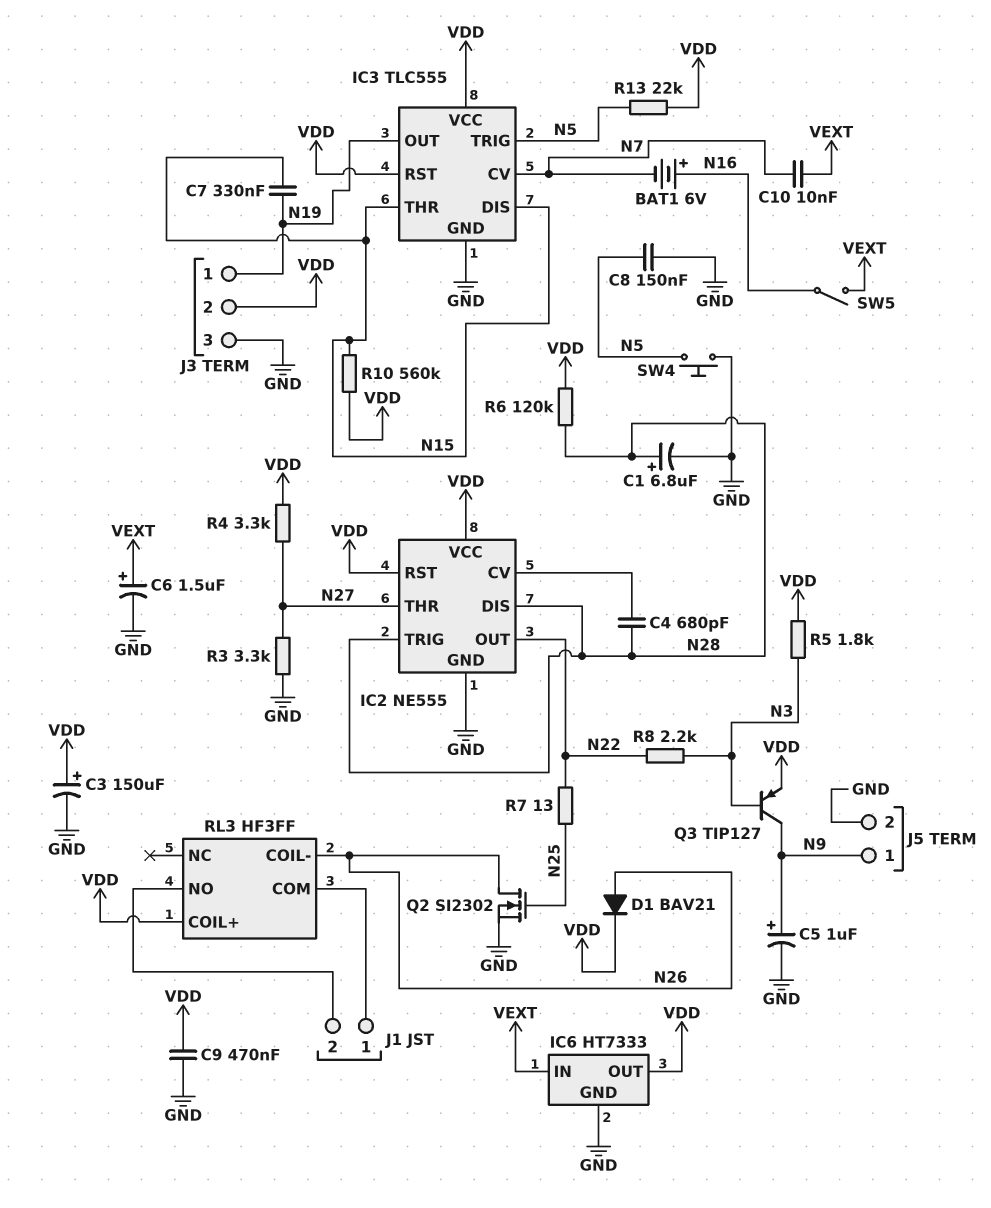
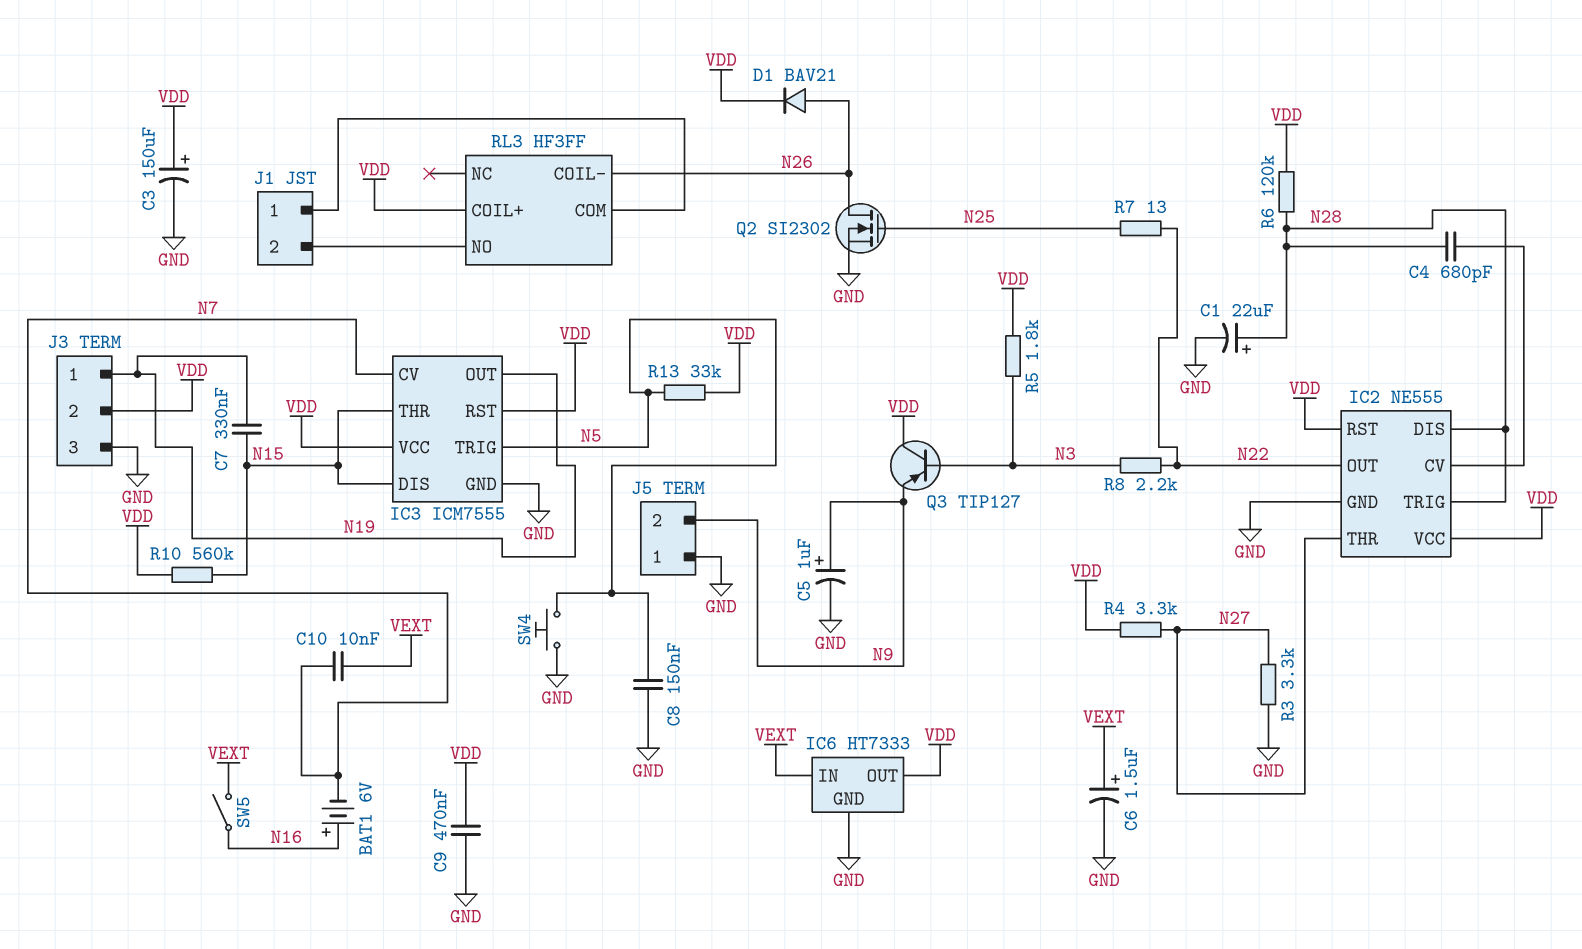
C1: 6.8uF (plus N28, minus GND) -> 22uF (plus N28, minus GND)
IC3: TLC555 -> ICM7555
J5 pin 1: N9 -> GND
J5 pin 2: GND -> N9
Q3: PNP TIP127 (B N3, C N9, E VDD) -> PNP TIP127 (B N3, C VDD, E N9)
R13: 22k (N5, VDD) -> 33k (N5, VDD)

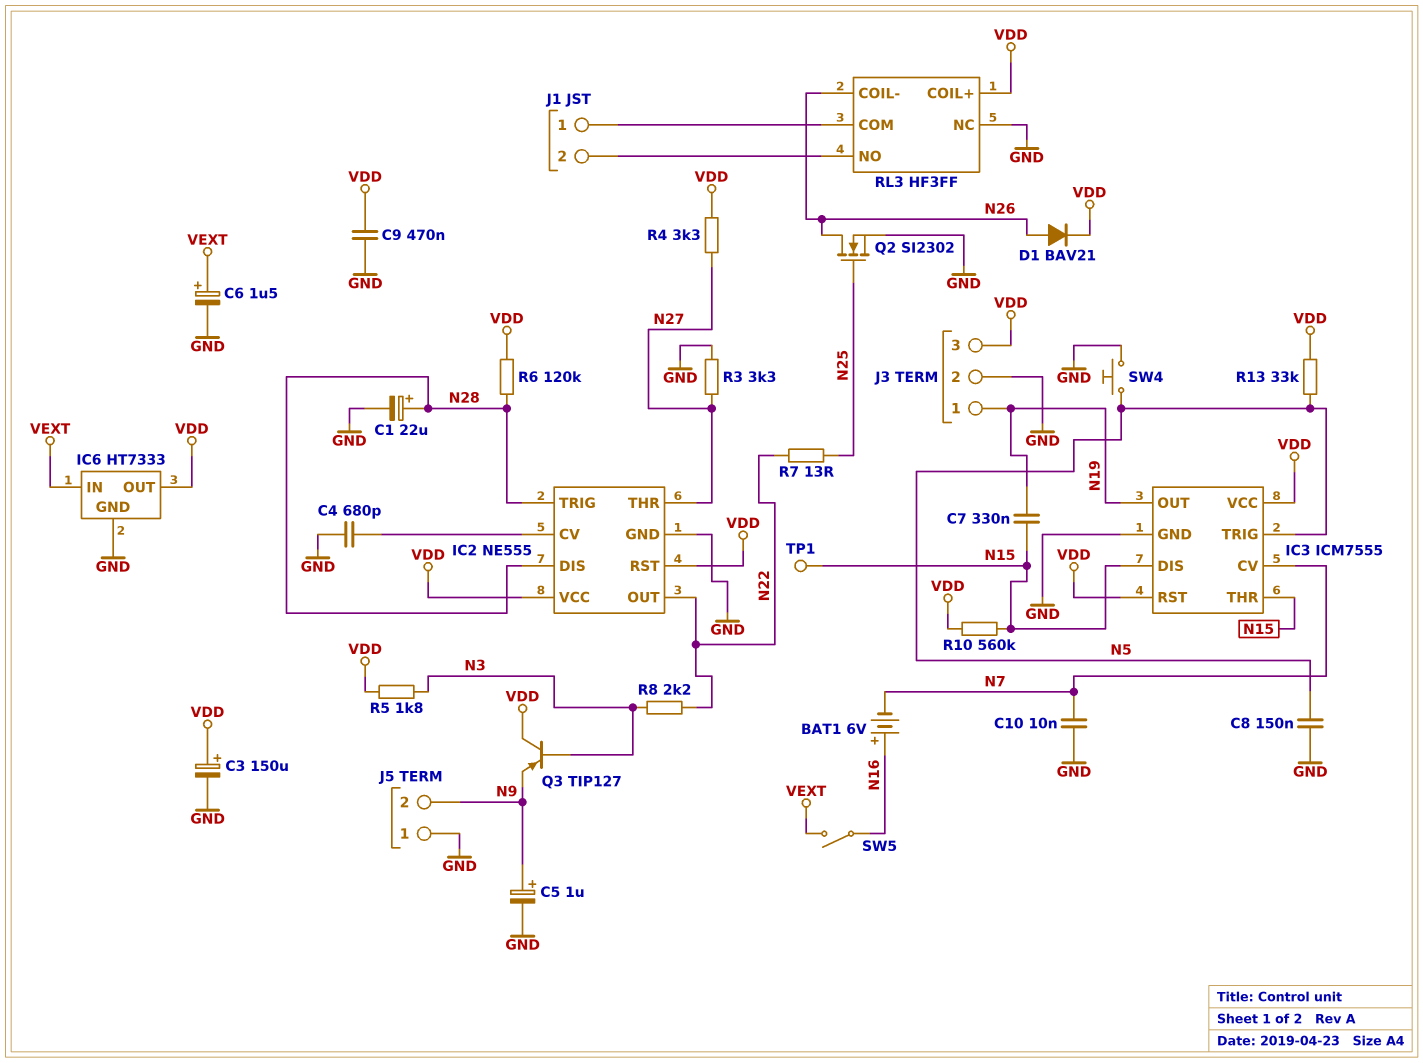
C4: 680pF (IC2/CV, N28) -> 680pF (GND, IC2/CV)
C10: 10nF (N7, VEXT) -> 10nF (GND, N7)
J3 pin 2: VDD -> GND
J3 pin 3: GND -> VDD
RL3 pin NC: none -> GND
TP1: none -> test point (N15)

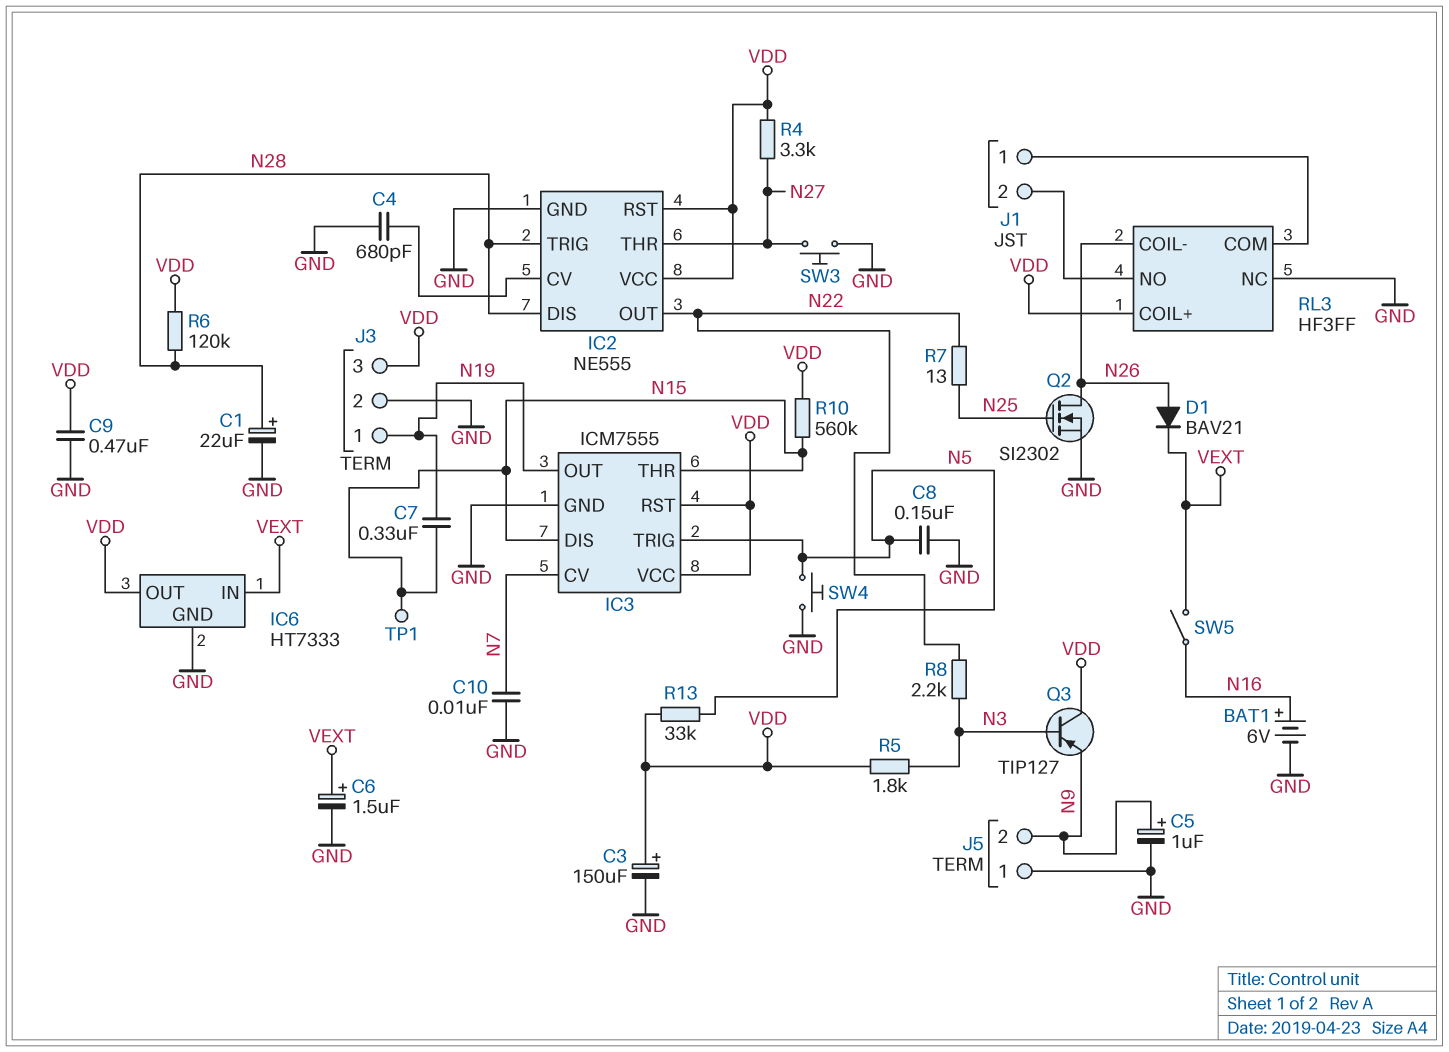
BAT1: 6V (plus N16, minus N7) -> 6V (plus N16, minus GND)
D1: diode BAV21 (A N26, K VDD) -> diode BAV21 (A N26, K VEXT)
R3: 3.3k (GND, N27) -> none
SW3: none -> button (GND, N27)

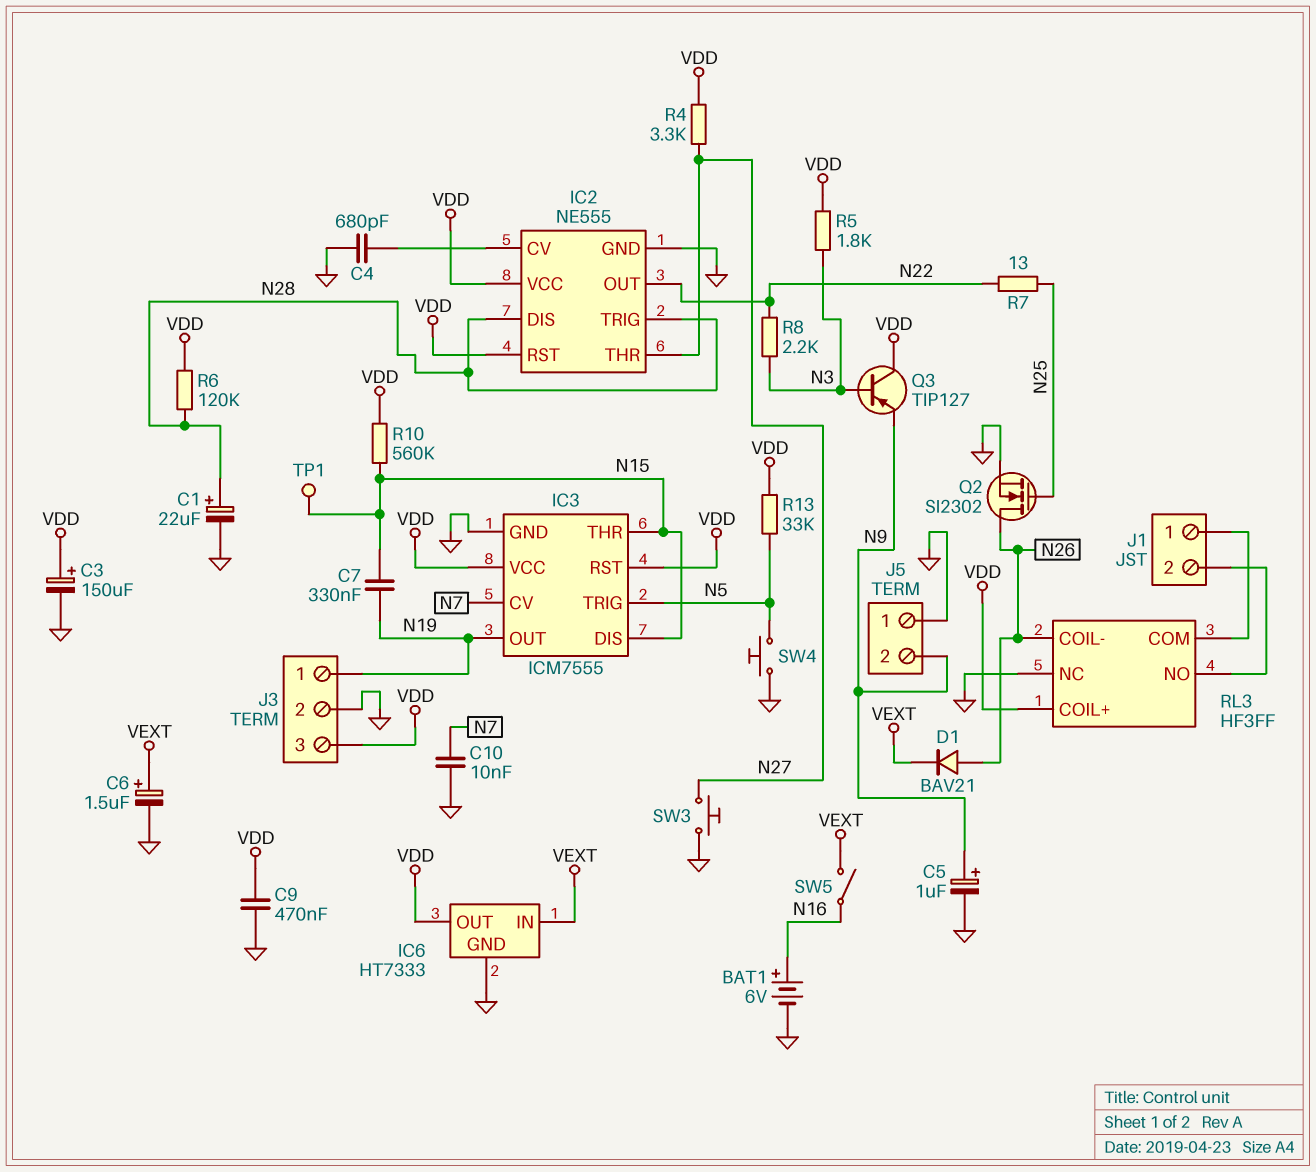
C8: 150nF (GND, N5) -> none

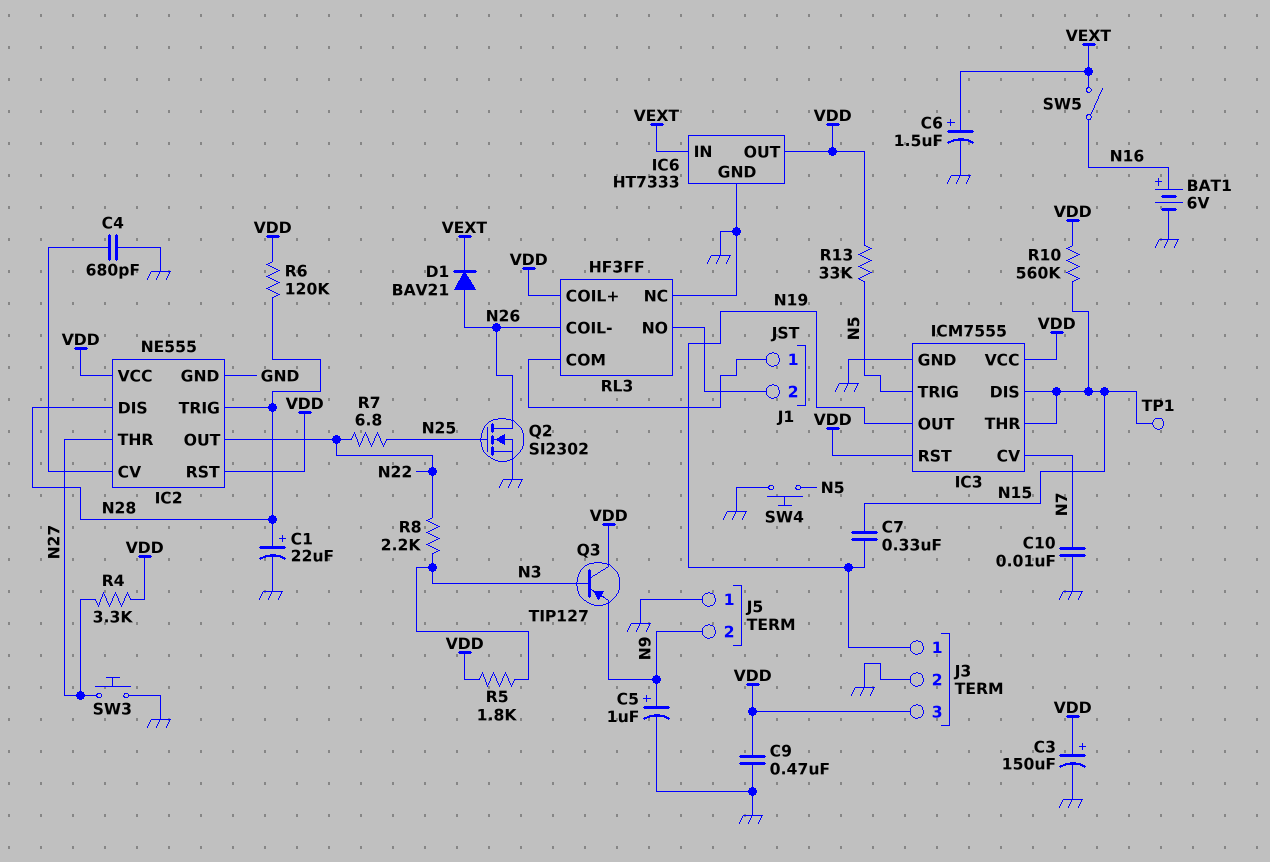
R7: 13 (N22, N25) -> 6.8 (N22, N25)

